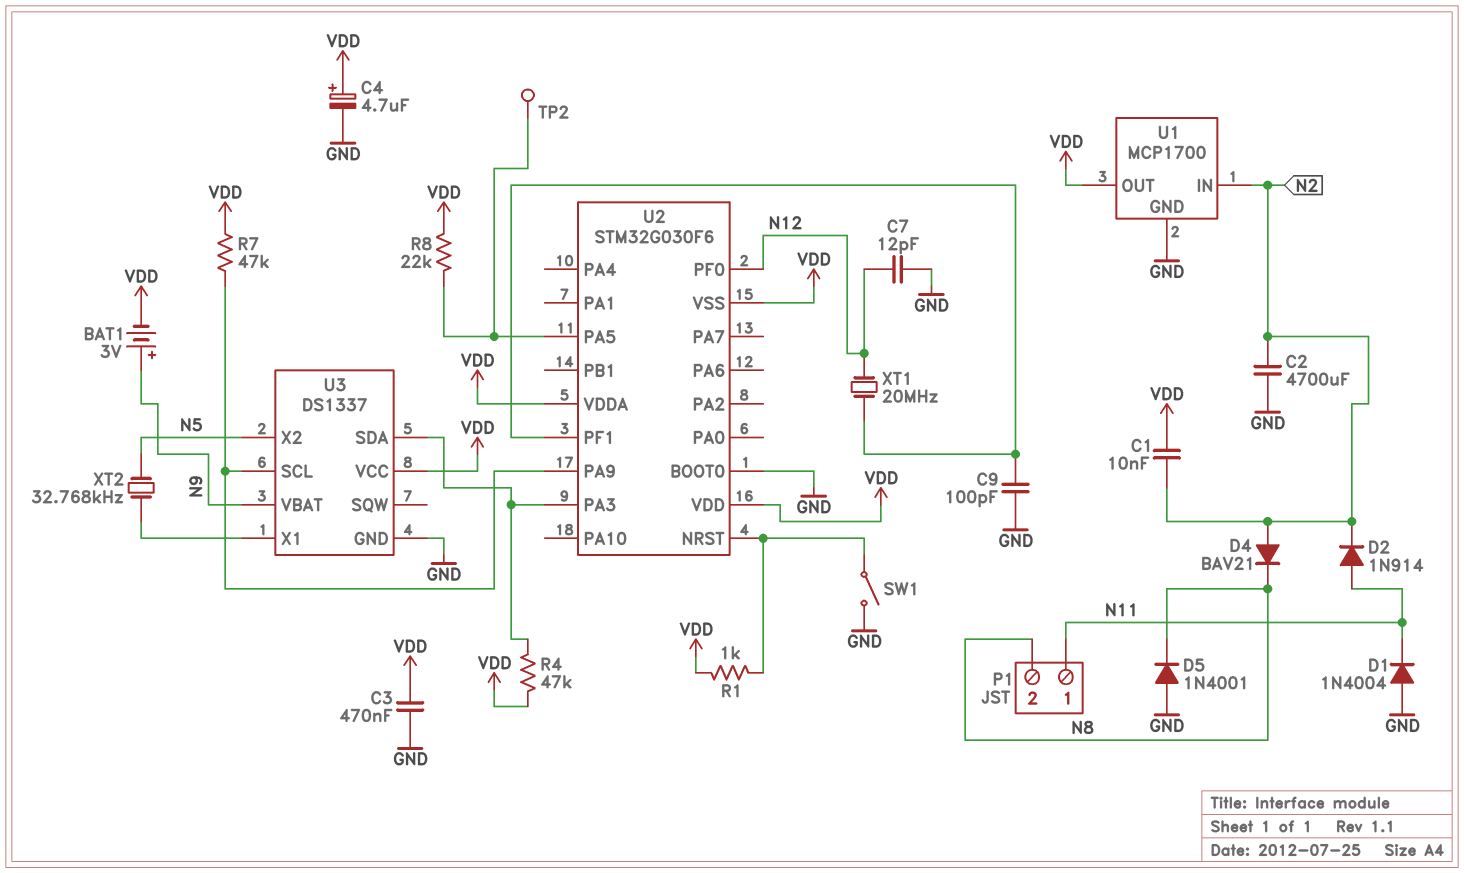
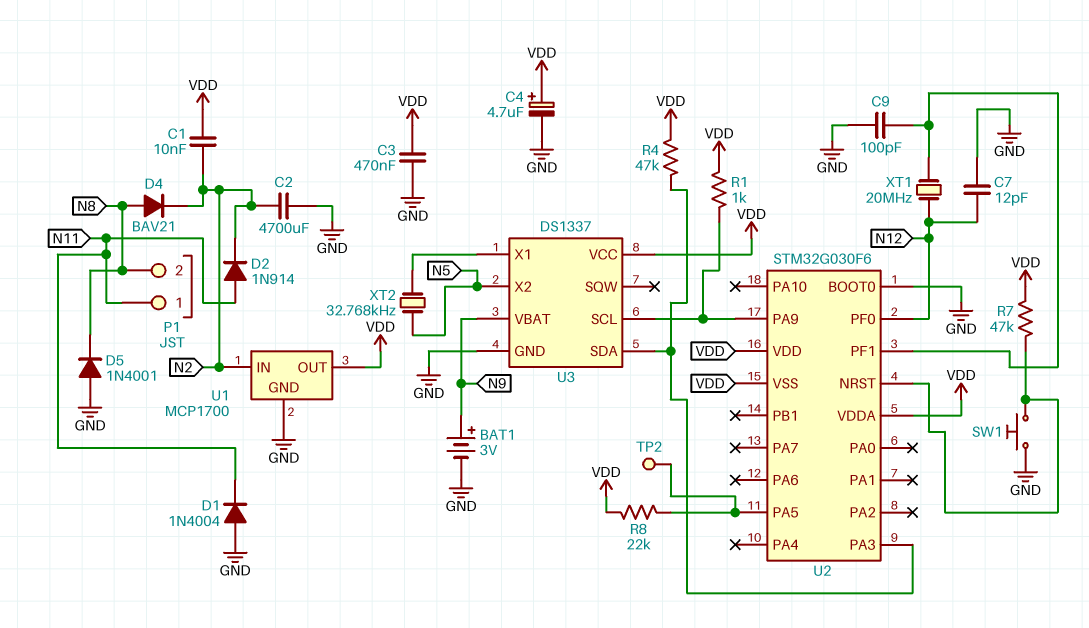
BAT1: 3V (plus N9, minus VDD) -> 3V (plus N9, minus GND)
D4: diode BAV21 (A N2, K N8) -> diode BAV21 (A N8, K N2)
R1: 1k (U2/NRST, VDD) -> 1k (U2/PA9, VDD)
R7: 47k (U2/PA9, VDD) -> 47k (U2/NRST, VDD)
SW1: switch (GND, U2/NRST) -> button (GND, U2/NRST)

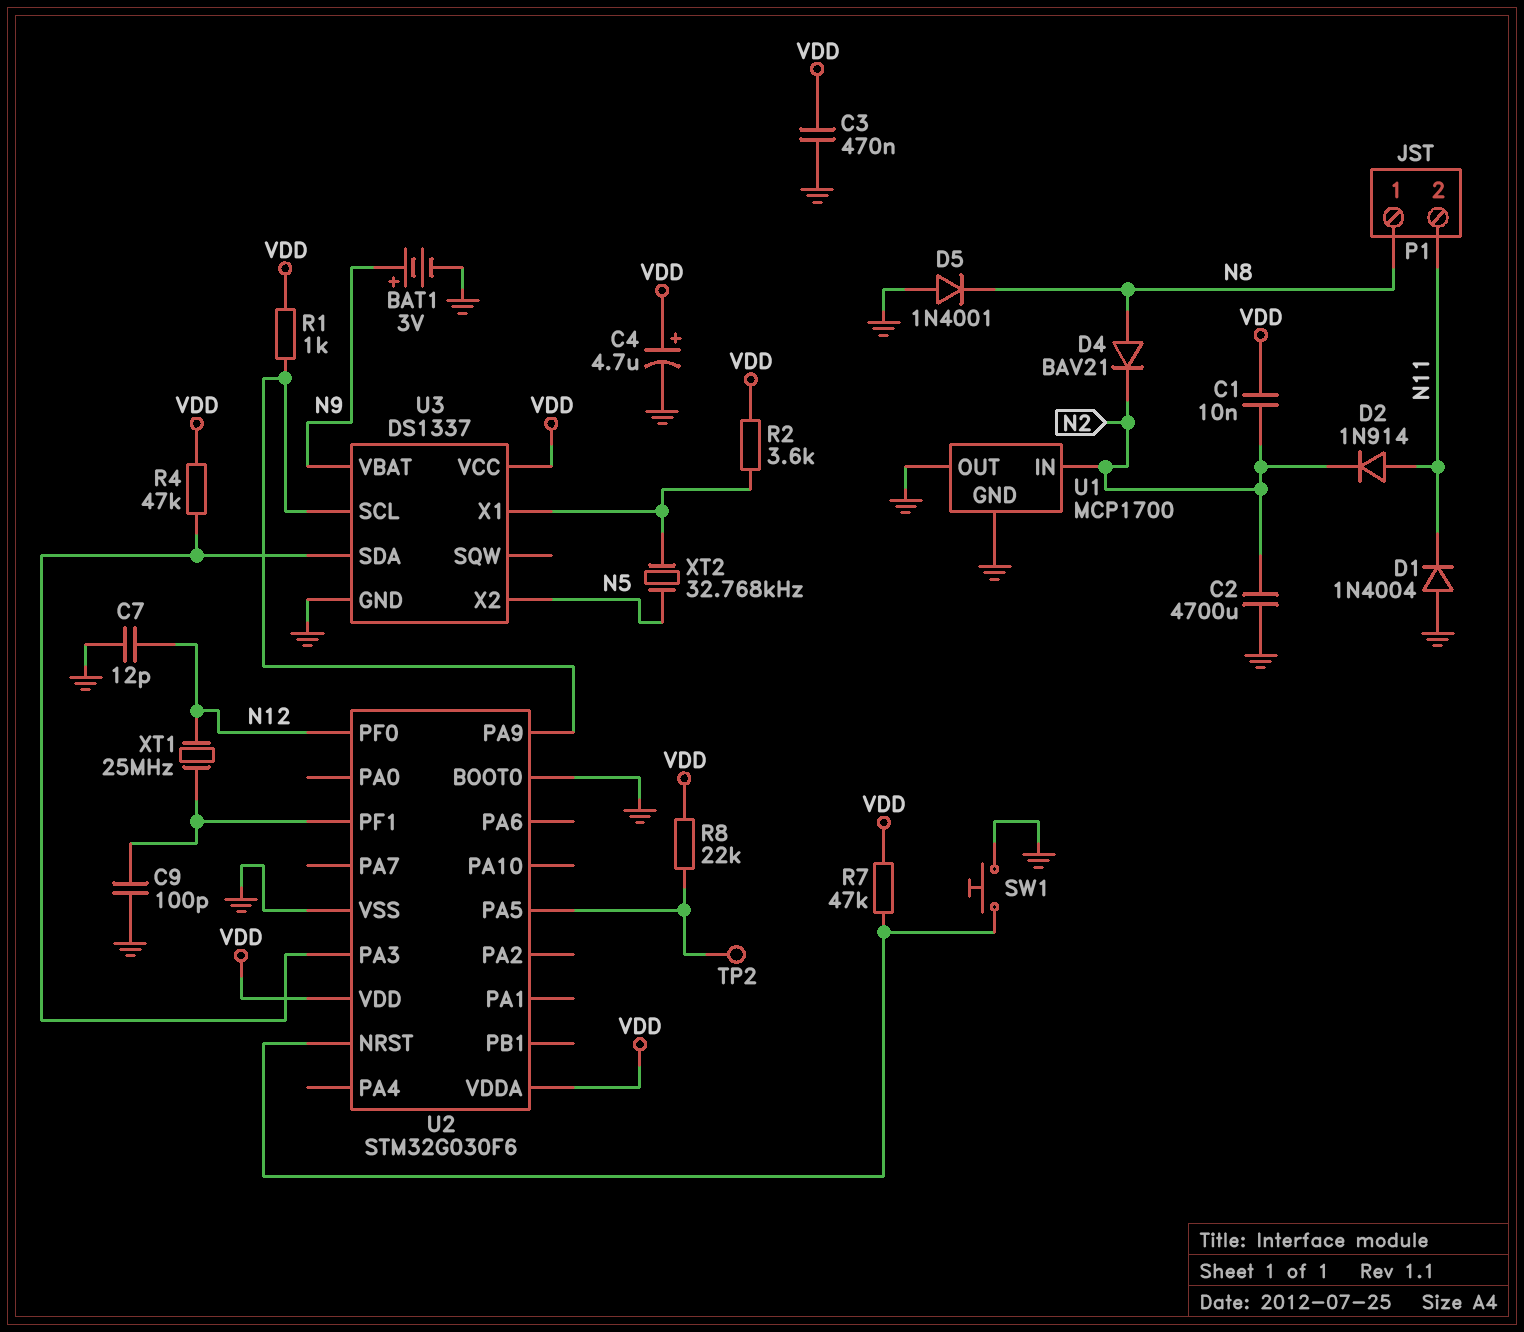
P1 pin 1: N11 -> N8
P1 pin 2: N8 -> N11
R2: none -> 3.6k (U3/X1, VDD)
U1 pin OUT: VDD -> GND
U2 pin VSS: VDD -> GND
XT1: 20MHz (N12, U2/PF1) -> 25MHz (N12, U2/PF1)

